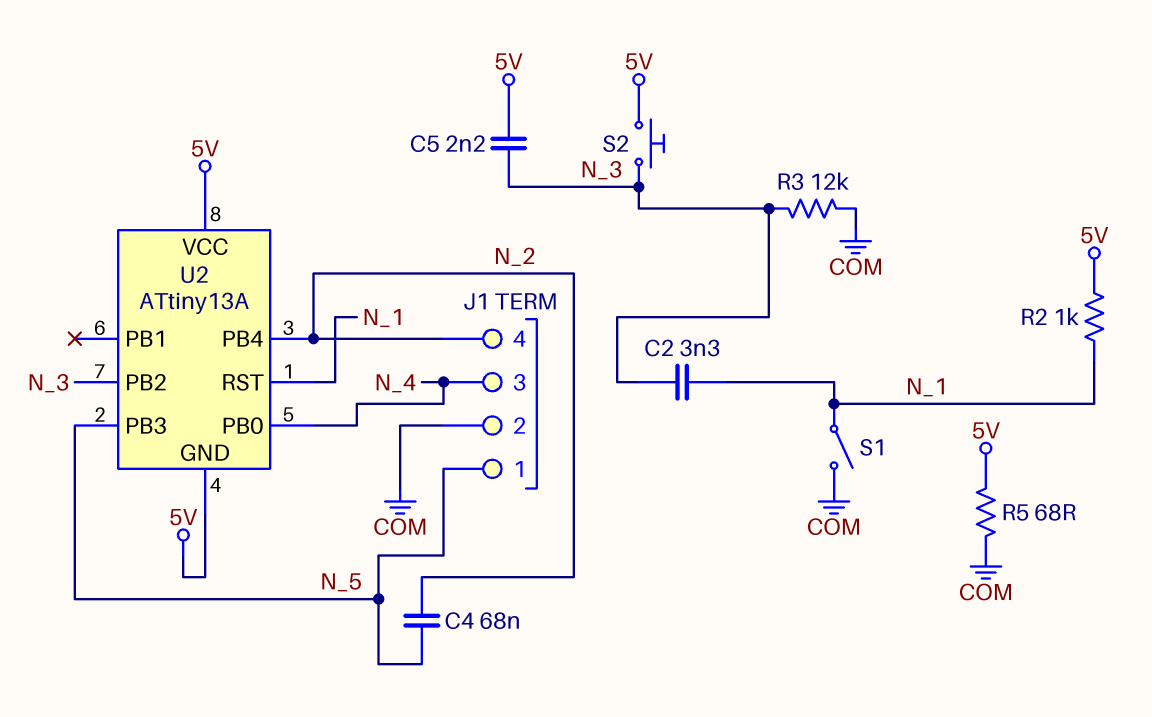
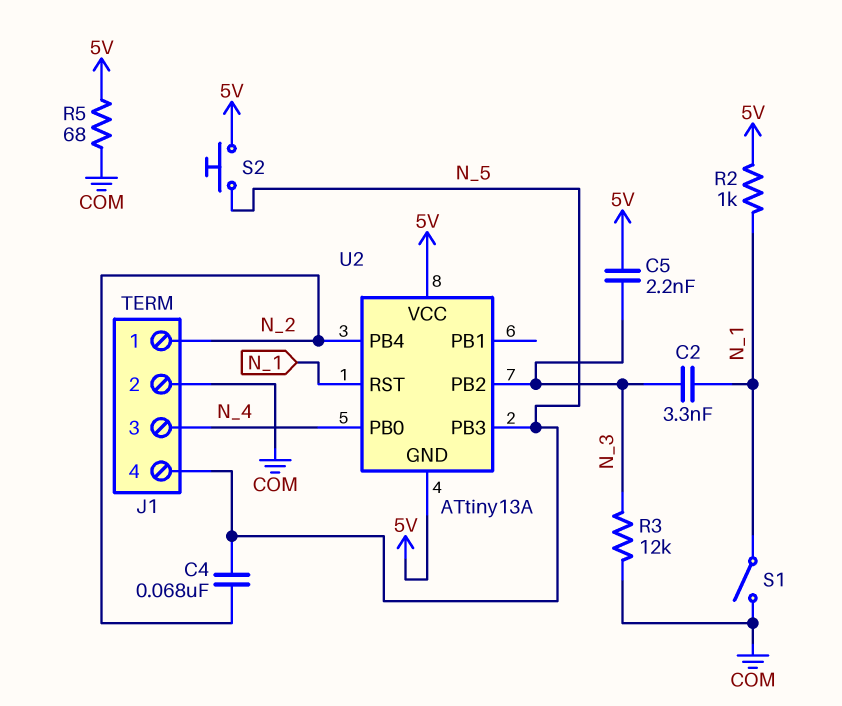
J1 pin 1: N_5 -> N_2
J1 pin 4: N_2 -> N_5
S2: button (5V, N_3) -> button (5V, N_5)

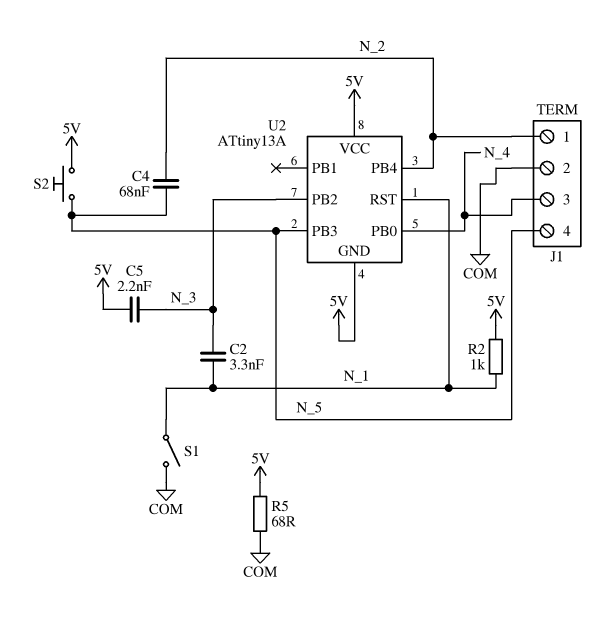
R3: 12k (COM, N_3) -> none

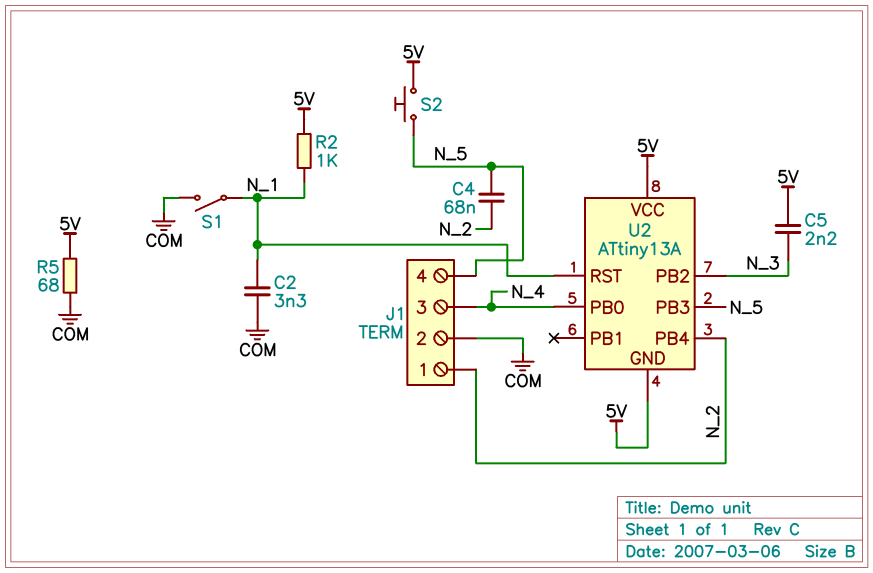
C2: 3.3nF (N_1, N_3) -> 3.3nF (COM, N_1)

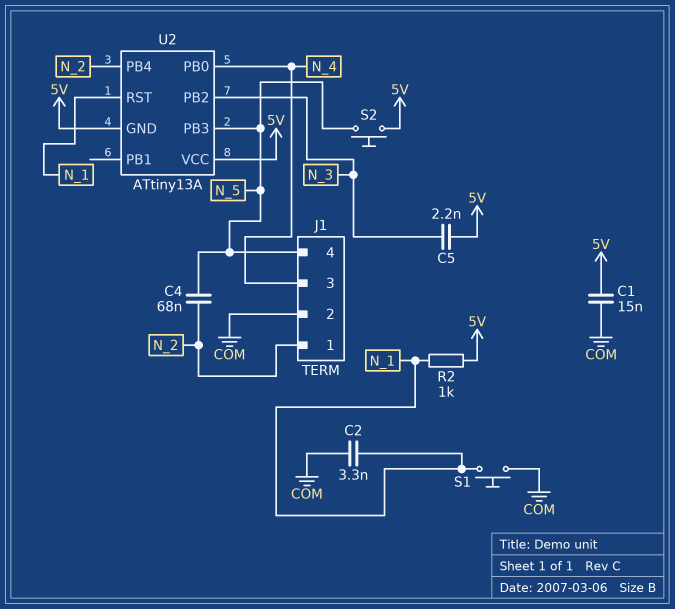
C1: none -> 15nF (5V, COM)
R5: 68 (5V, COM) -> none
S1: switch (COM, N_1) -> button (COM, N_1)

